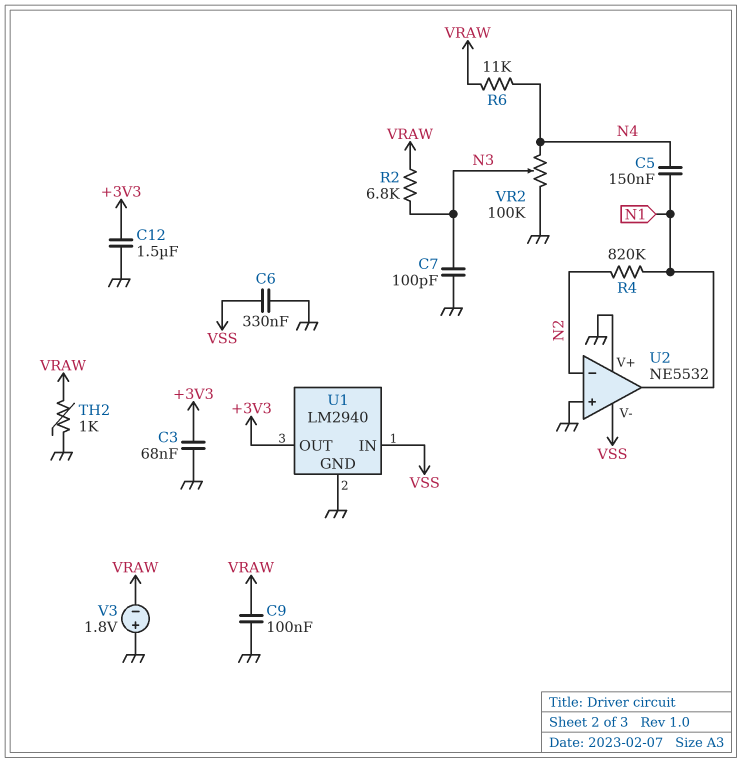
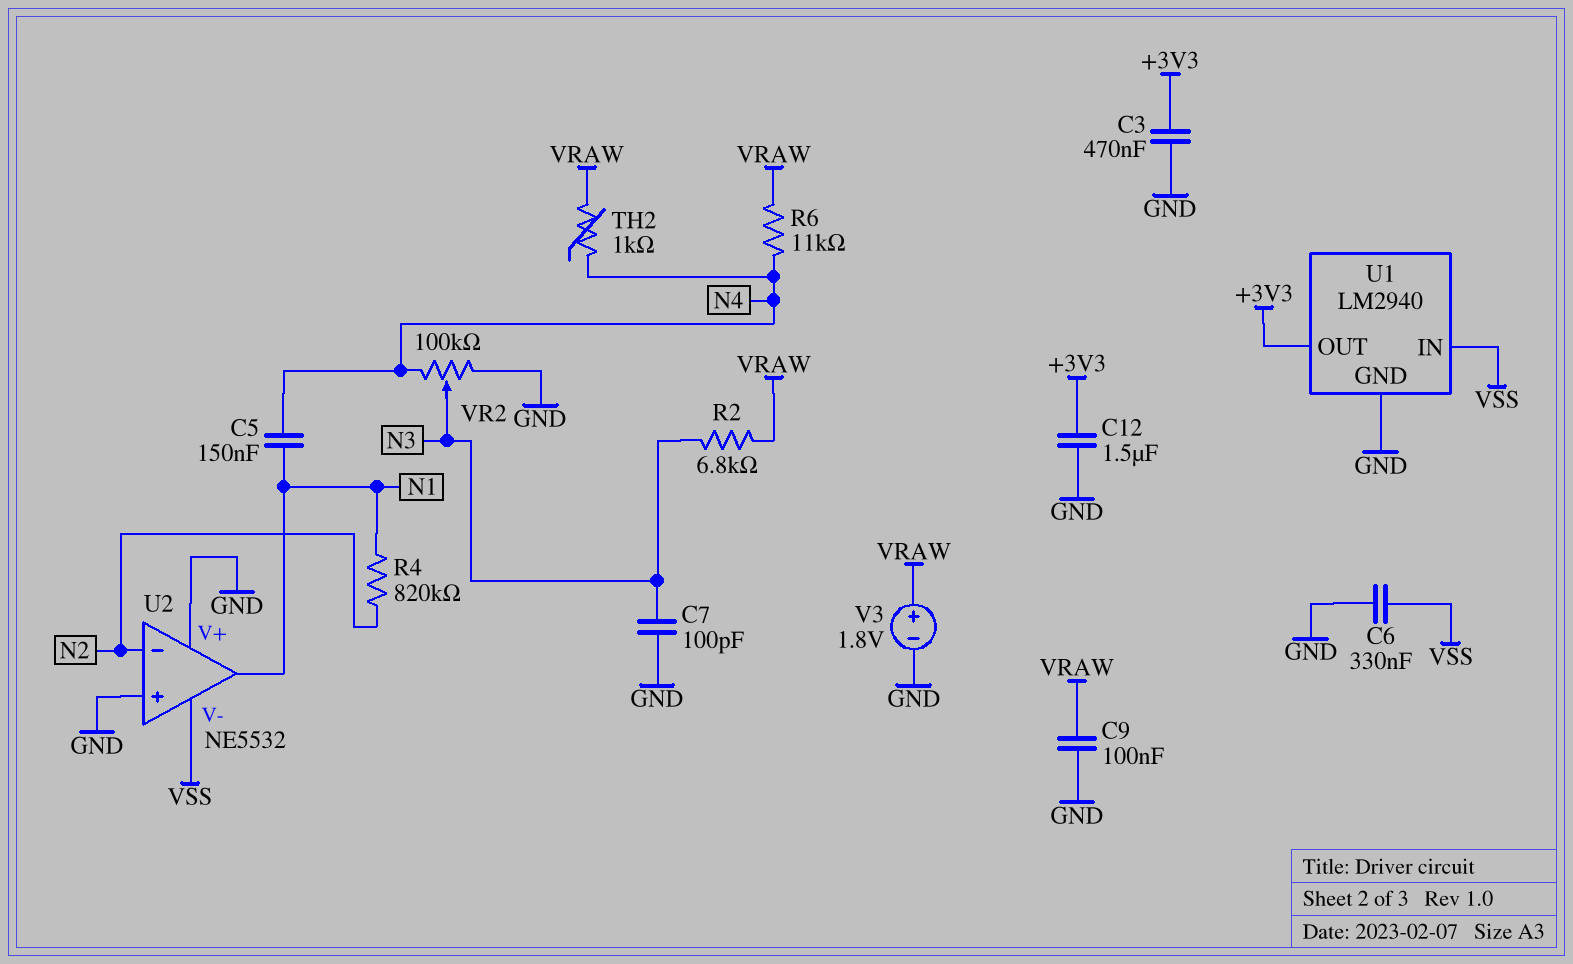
C3: 68nF (+3V3, GND) -> 470nF (+3V3, GND)
TH2: 1k (GND, VRAW) -> 1k (N4, VRAW)
V3: 1.8V (plus GND, minus VRAW) -> 1.8V (plus VRAW, minus GND)

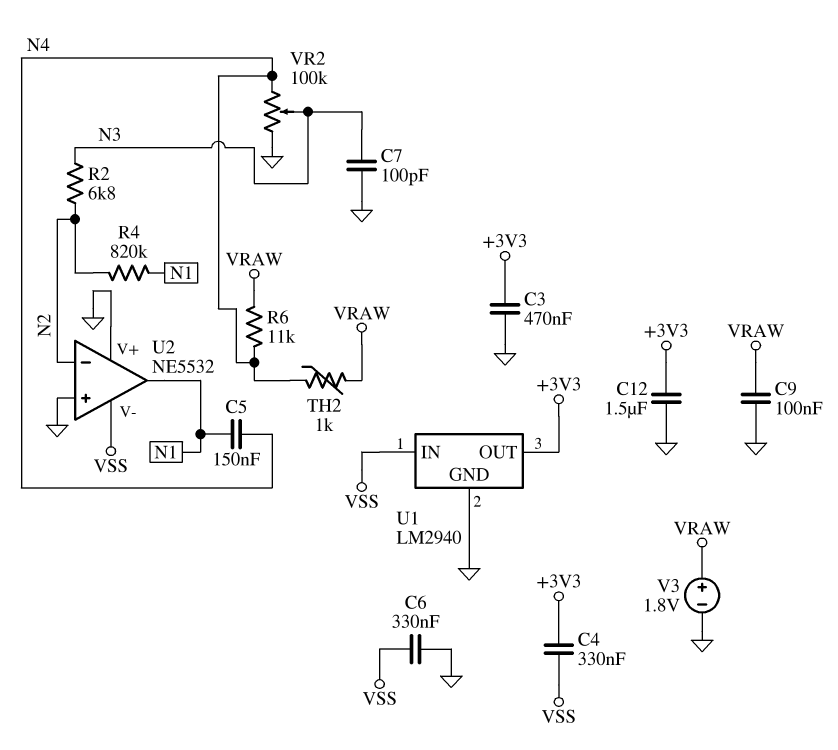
C4: none -> 330nF (+3V3, VSS)
R2: 6.8k (N3, VRAW) -> 6.8k (N2, N3)

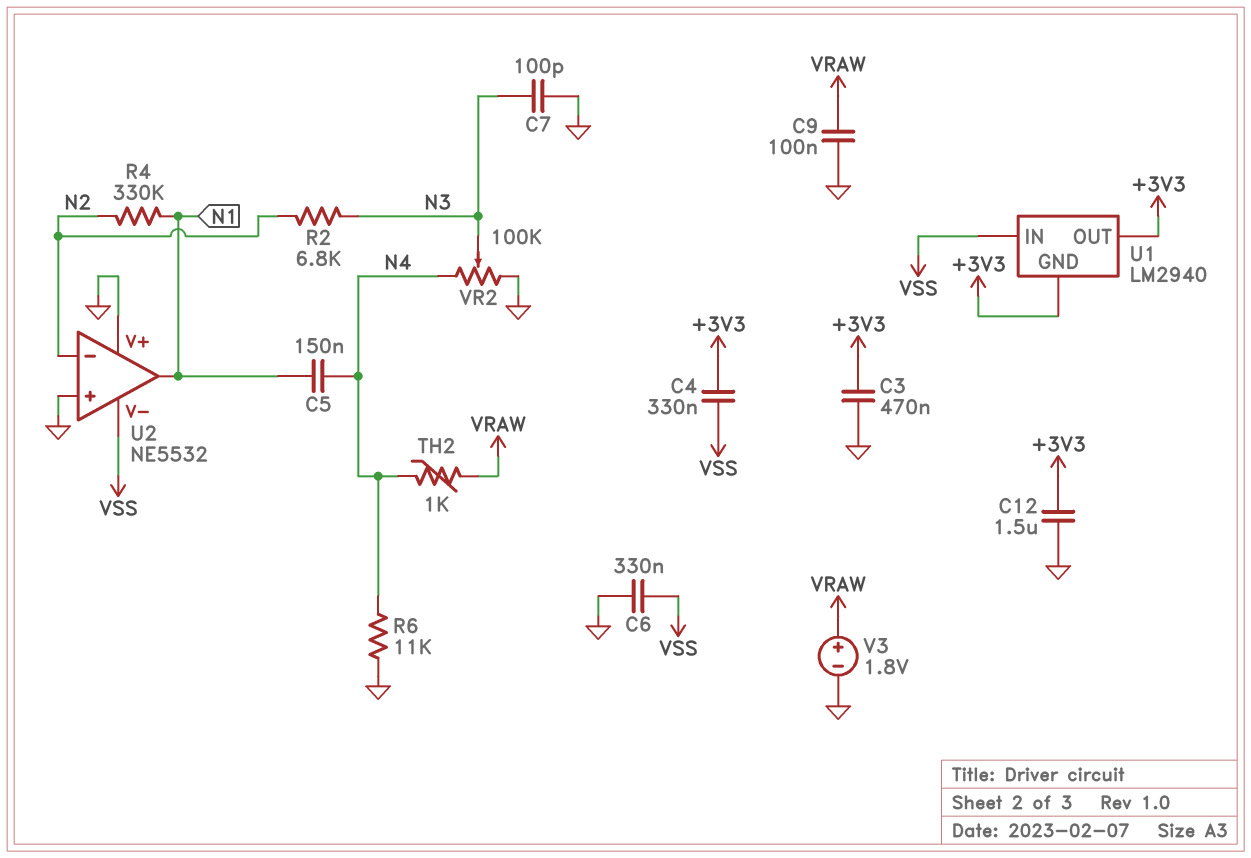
R4: 820k (N1, N2) -> 330k (N1, N2)
R6: 11k (N4, VRAW) -> 11k (GND, N4)
U1 pin GND: GND -> +3V3

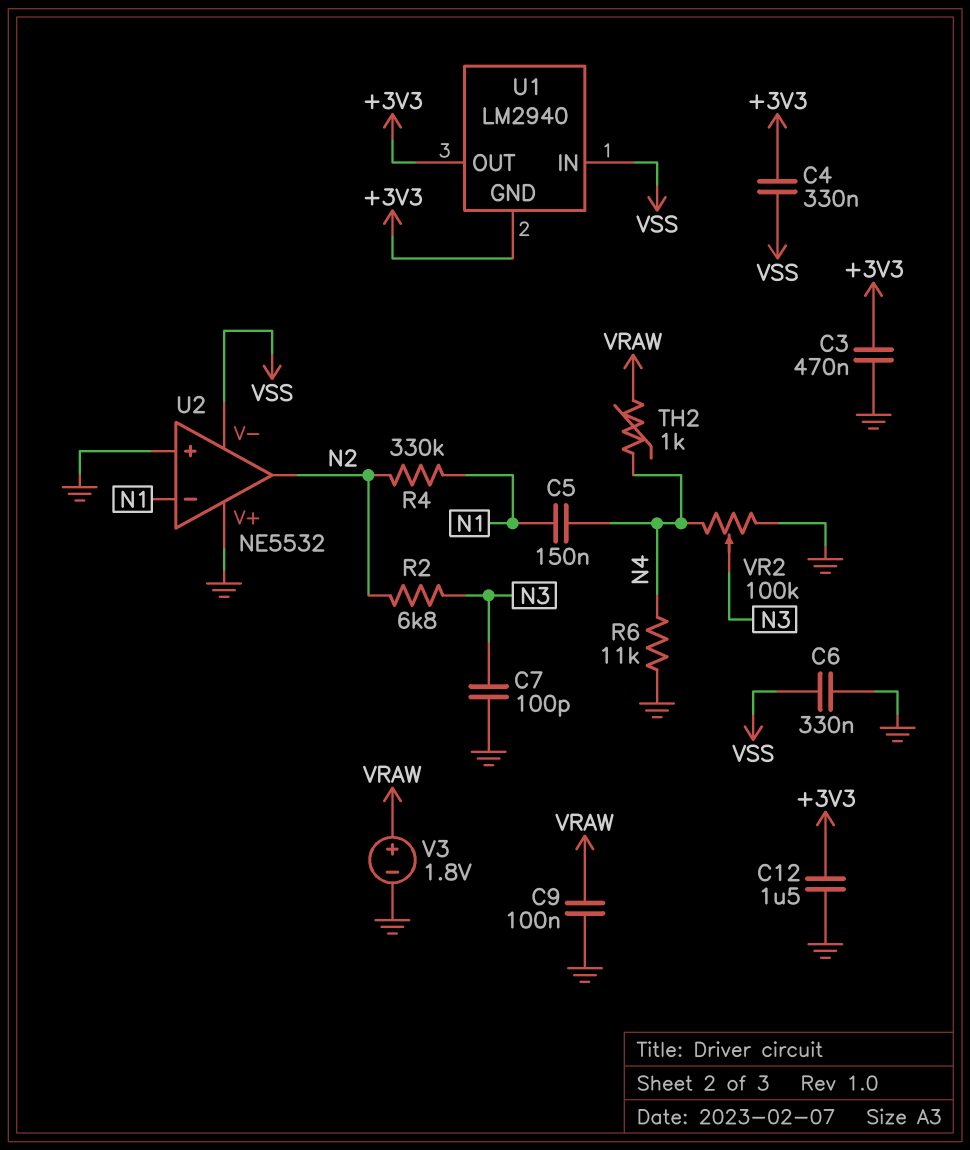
U2 pin in-: N2 -> N1
U2 pin out: N1 -> N2

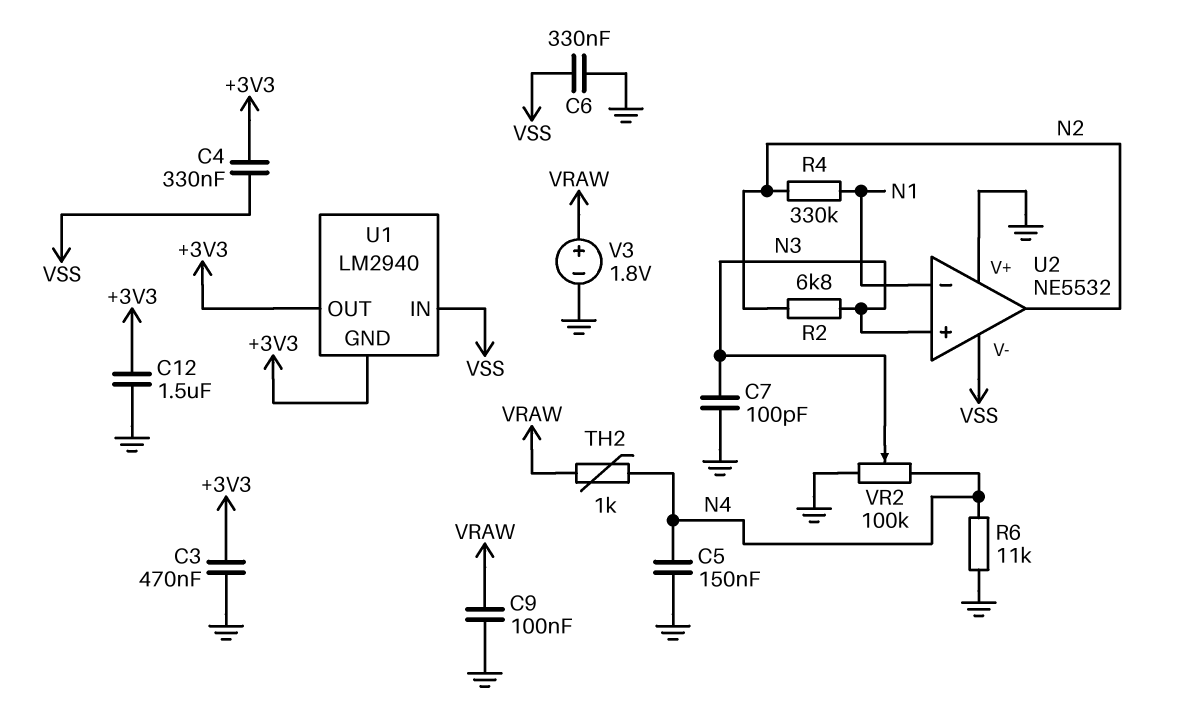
C5: 150nF (N1, N4) -> 150nF (GND, N4)
U2 pin in+: GND -> N3

